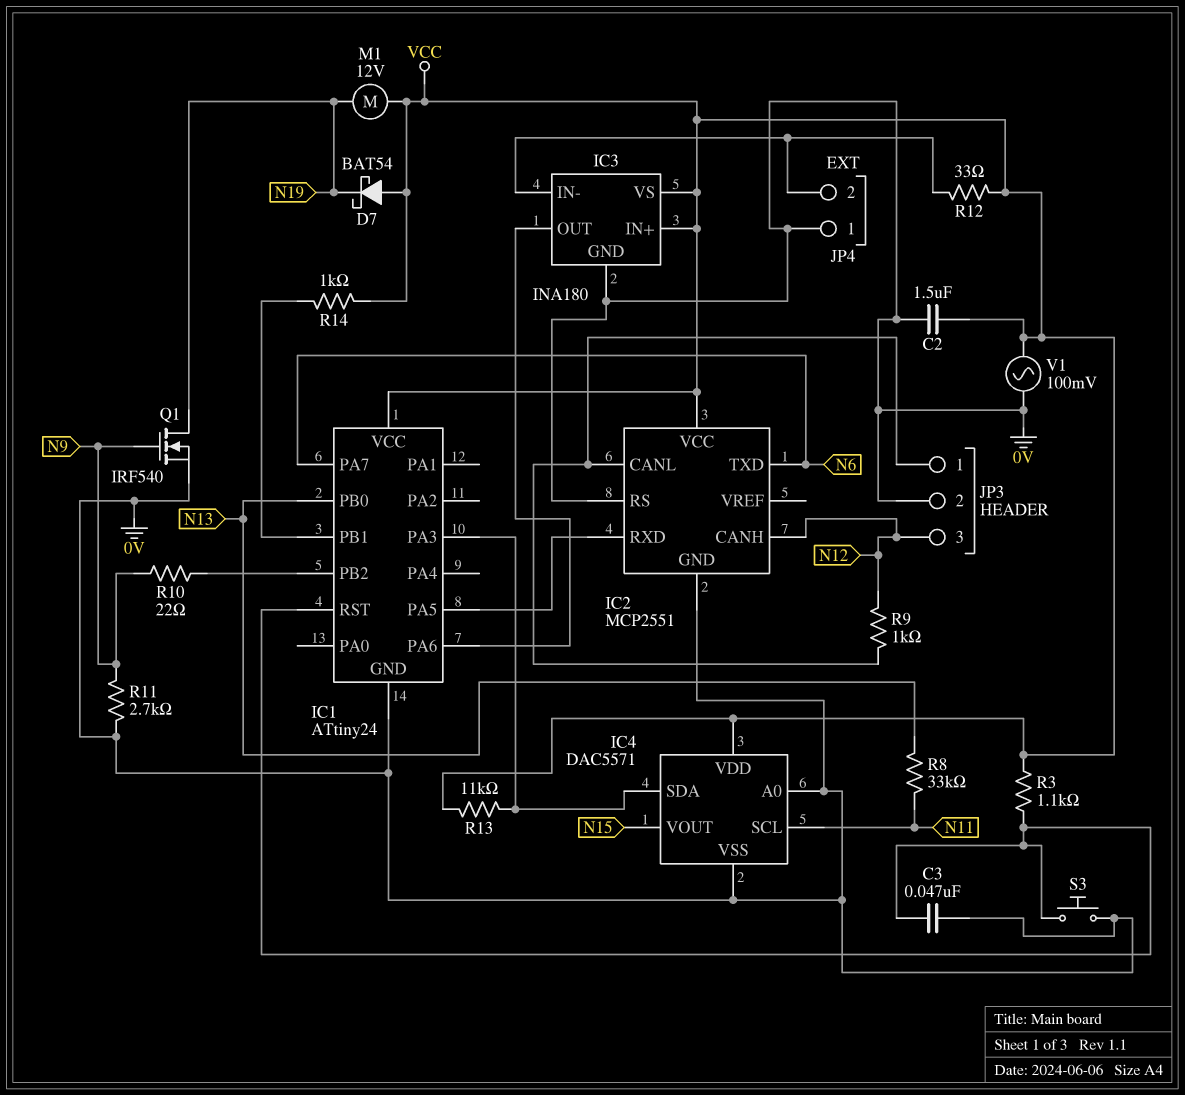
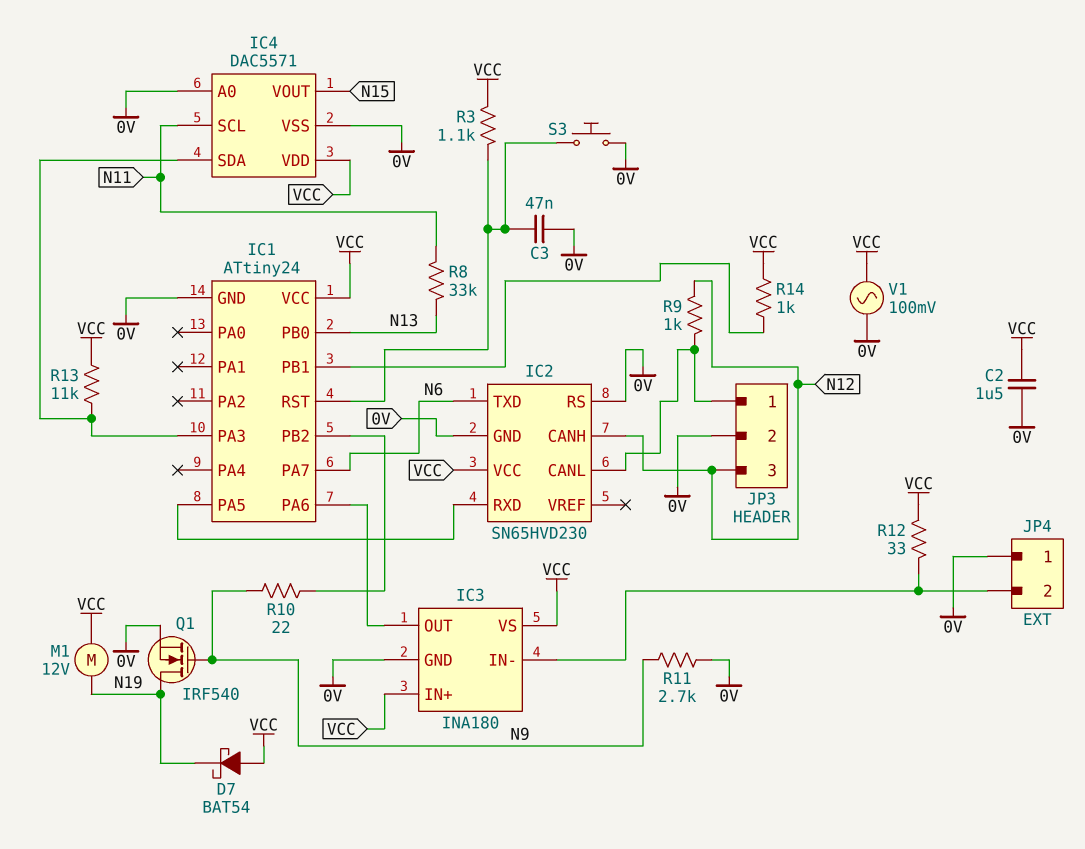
IC2: MCP2551 -> SN65HVD230

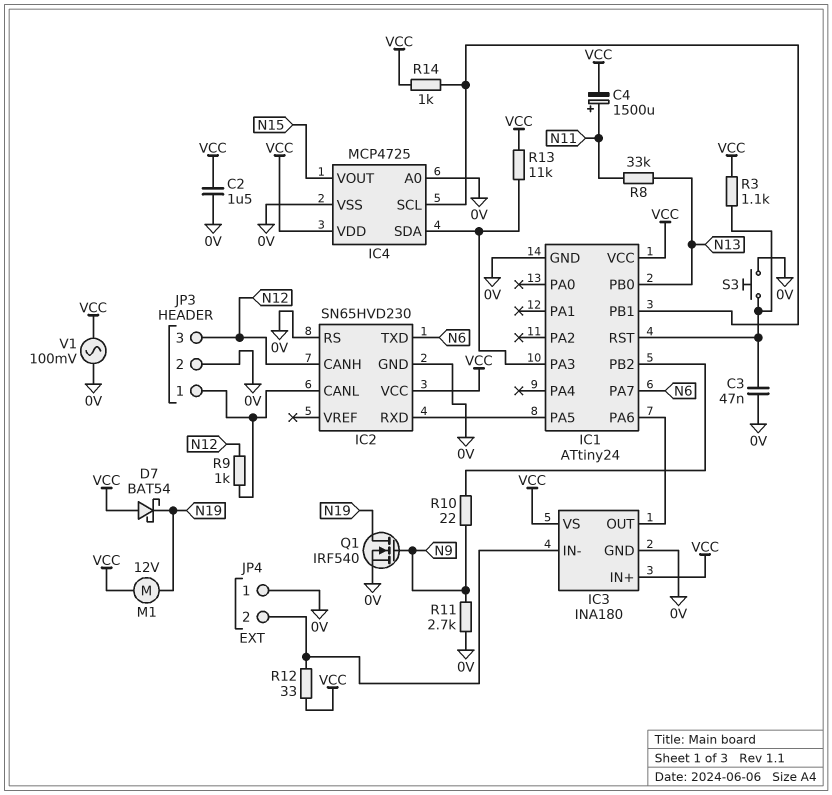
C4: none -> 1500uF (plus N11, minus VCC)
IC4: DAC5571 -> MCP4725
IC4 pin SCL: N11 -> IC1/PB1

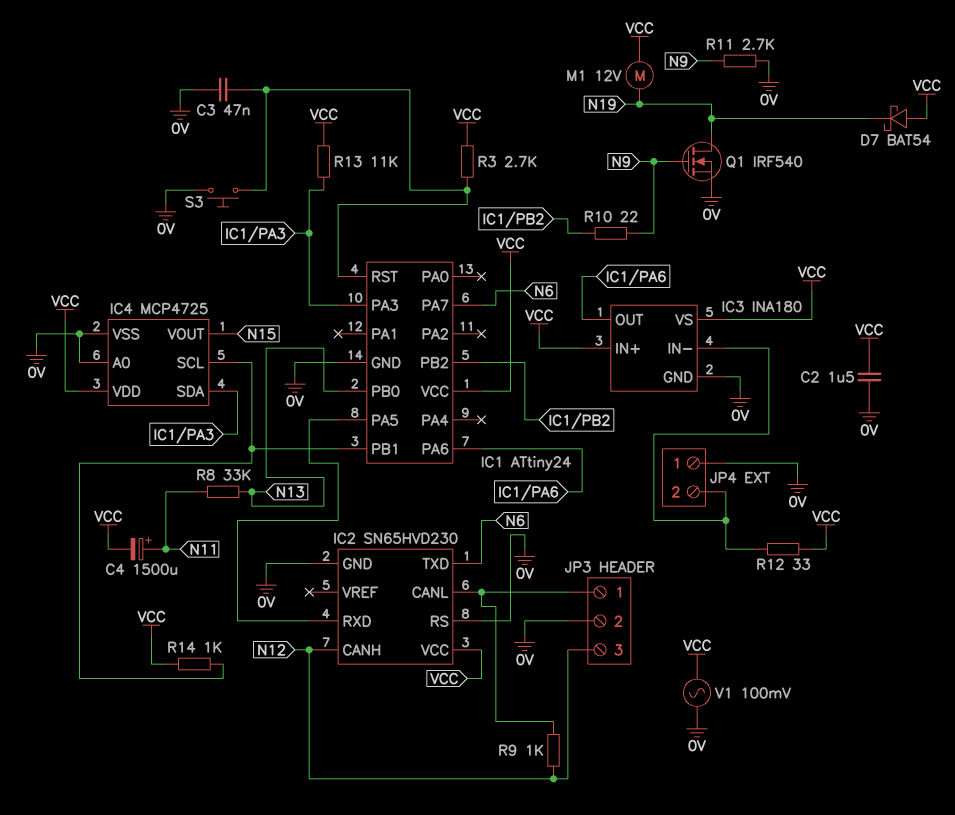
R3: 1.1k (IC1/RST, VCC) -> 2.7k (IC1/RST, VCC)

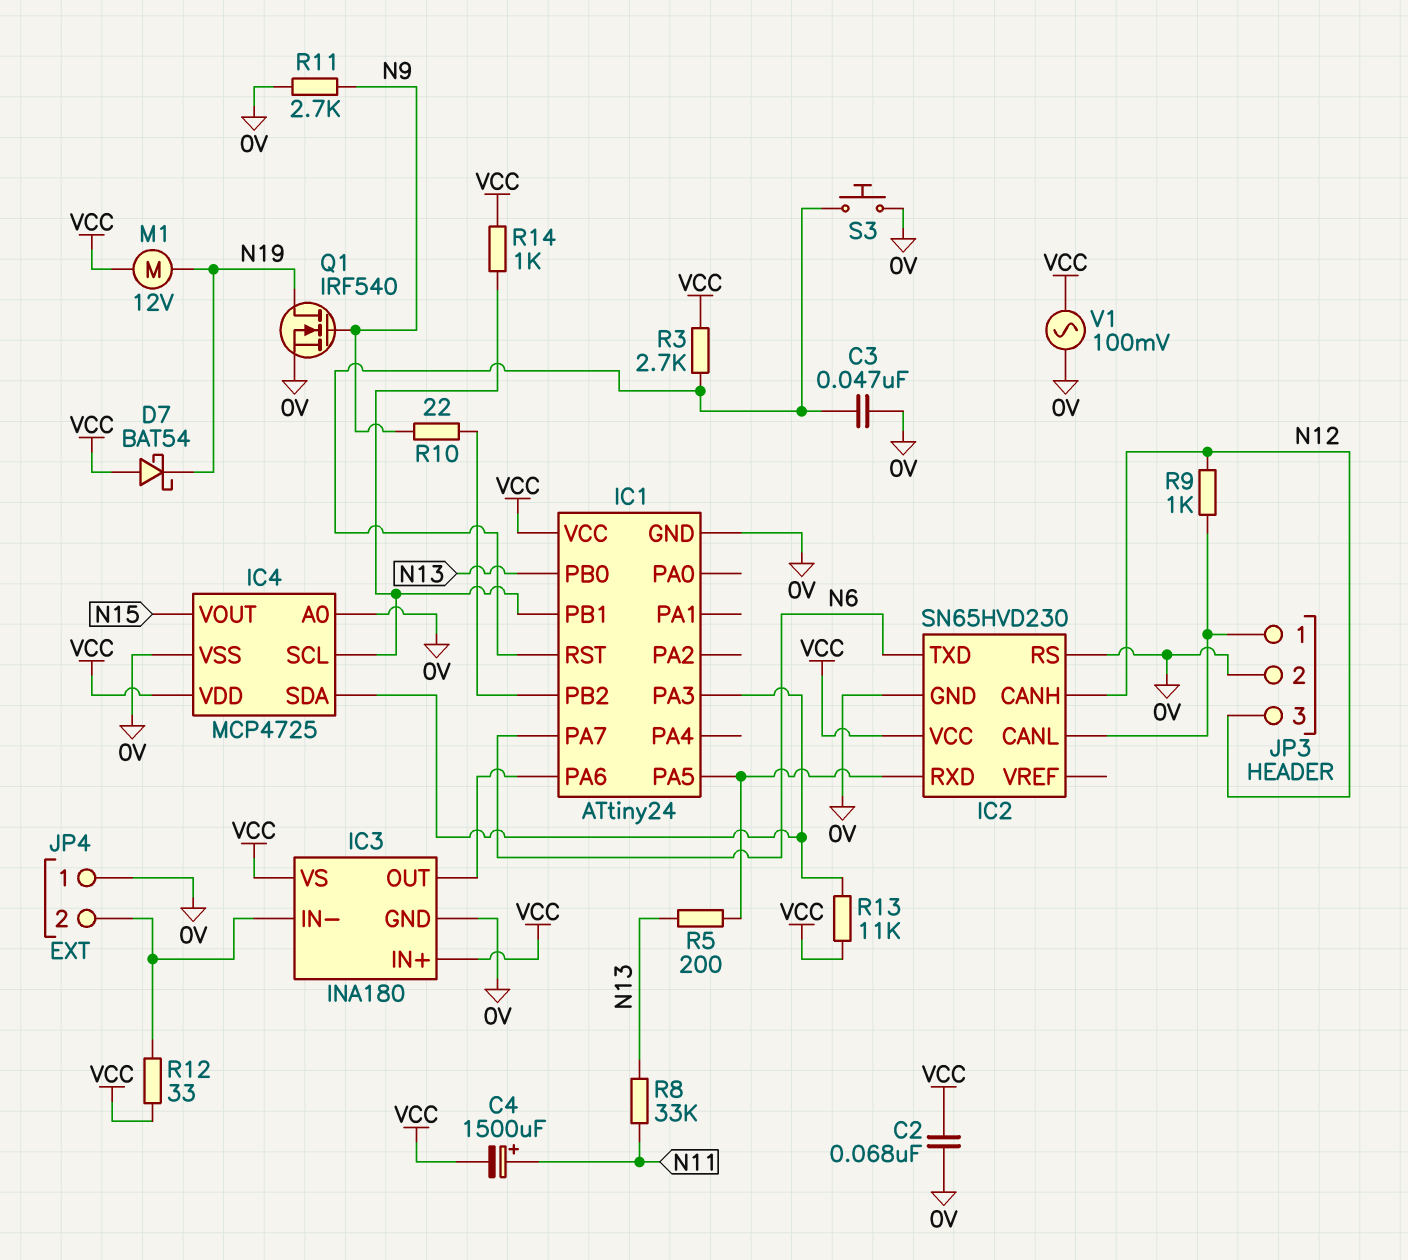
C2: 1.5uF (0V, VCC) -> 68nF (0V, VCC)
R5: none -> 200 (IC1/PA5, N13)

